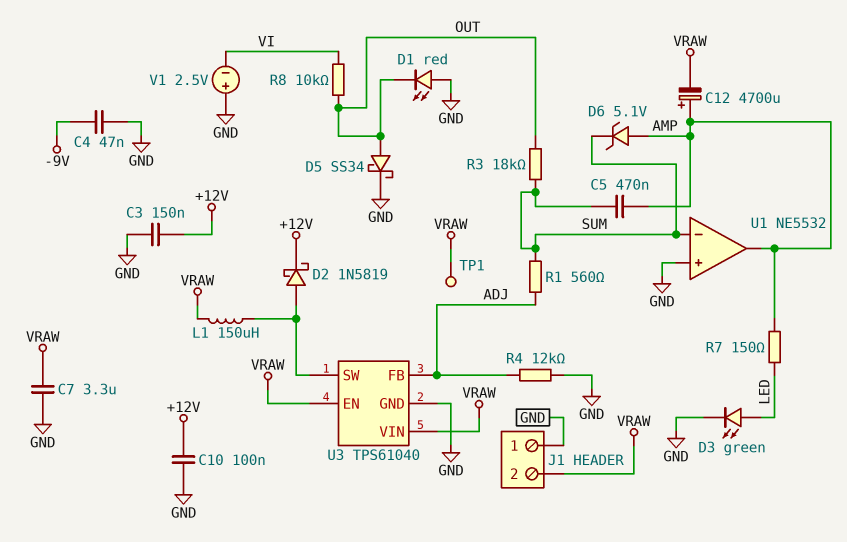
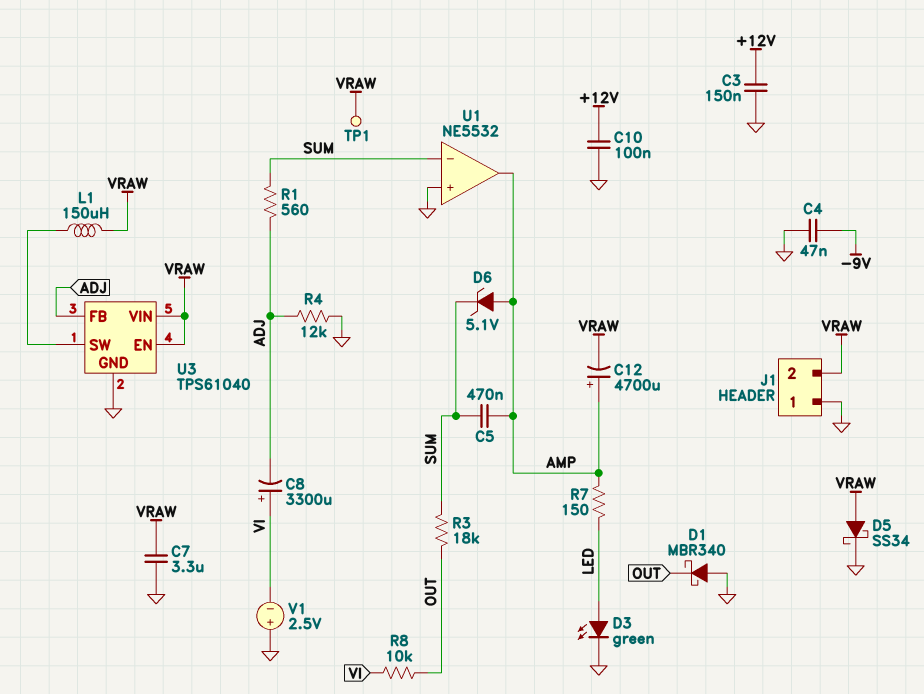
C8: none -> 3300uF (plus VI, minus ADJ)
D1: LED red (A GND, K OUT) -> schottky MBR340 (A GND, K OUT)
D2: schottky 1N5819 (A U3/SW, K +12V) -> none
D5: schottky SS34 (A OUT, K GND) -> schottky SS34 (A VRAW, K GND)

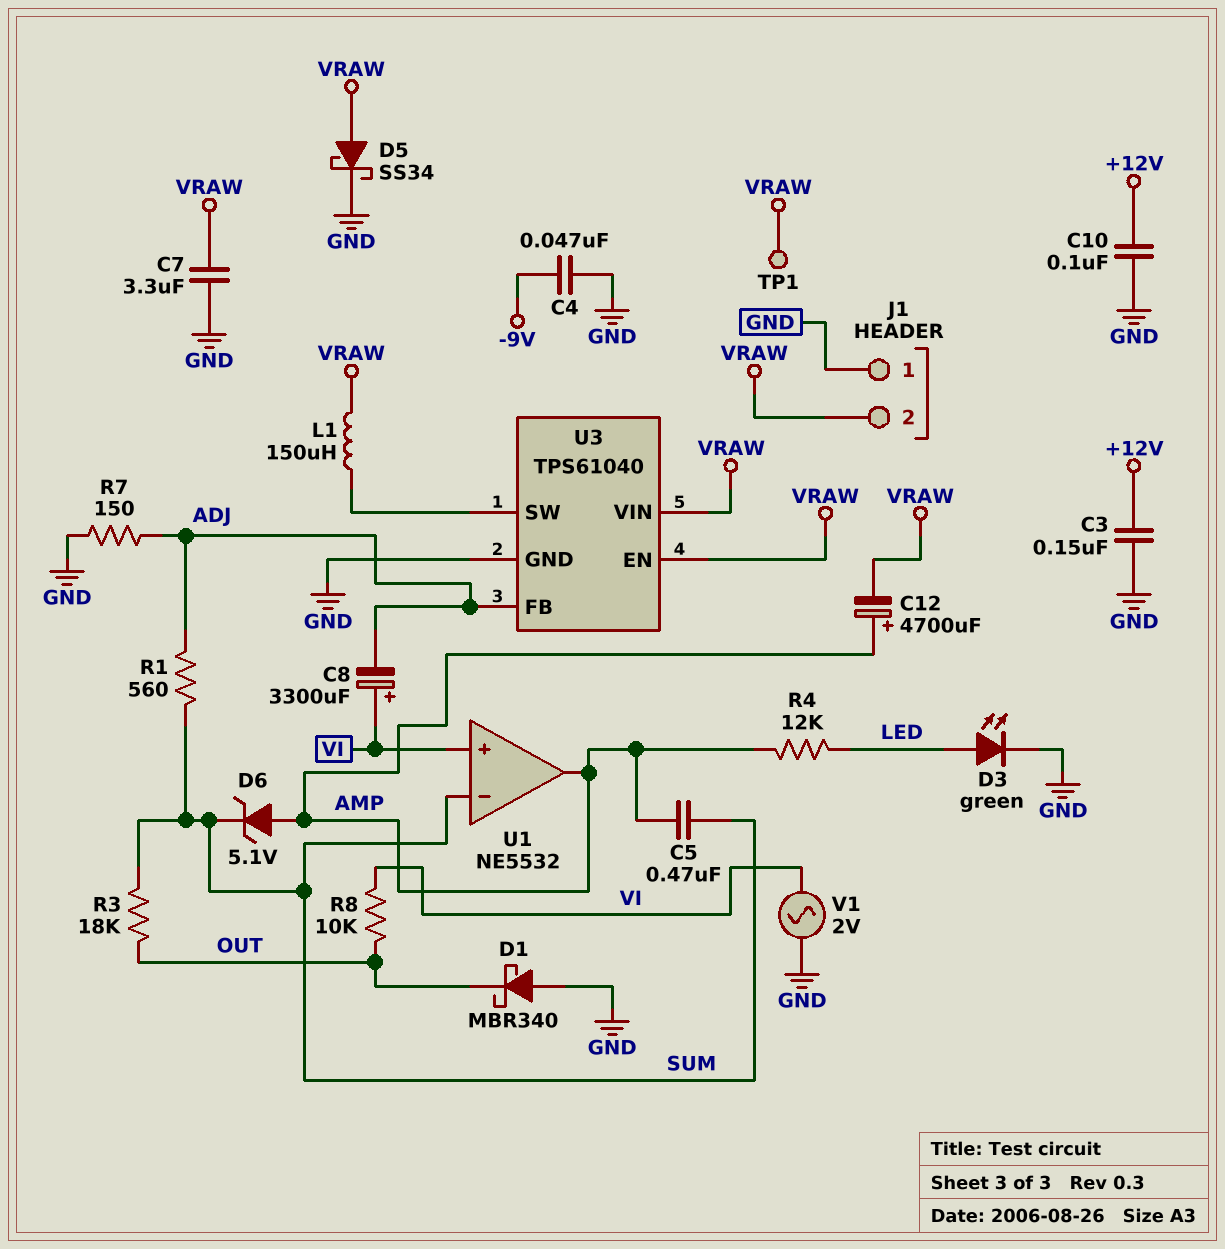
R4: 12k (ADJ, GND) -> 12k (AMP, LED)
R7: 150 (AMP, LED) -> 150 (ADJ, GND)
U1 pin in+: GND -> VI
V1: 2.5V (plus GND, minus VI) -> AC 2V (GND, VI)

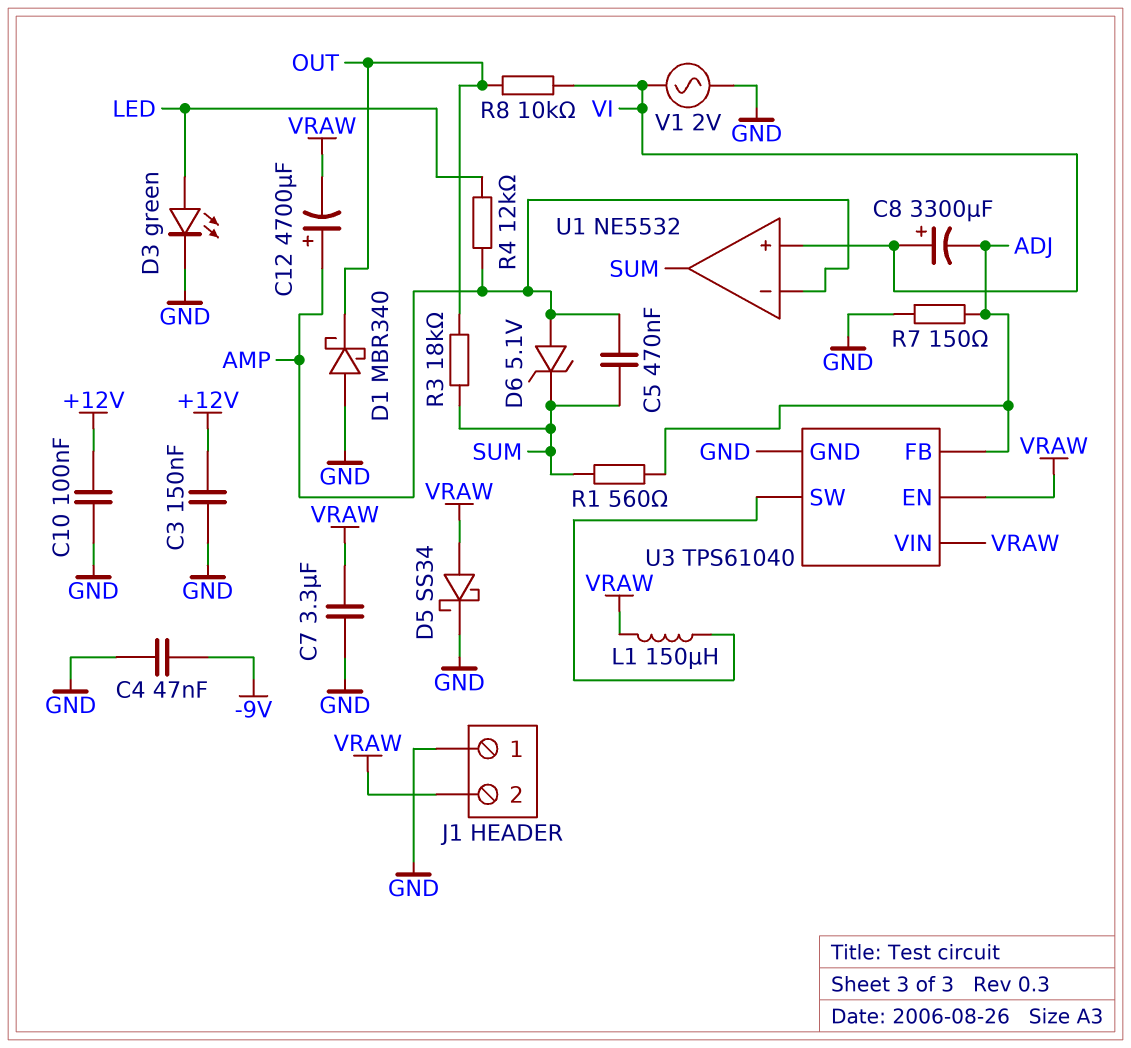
TP1: test point (VRAW) -> none
U1 pin in-: SUM -> AMP
U1 pin out: AMP -> SUM

